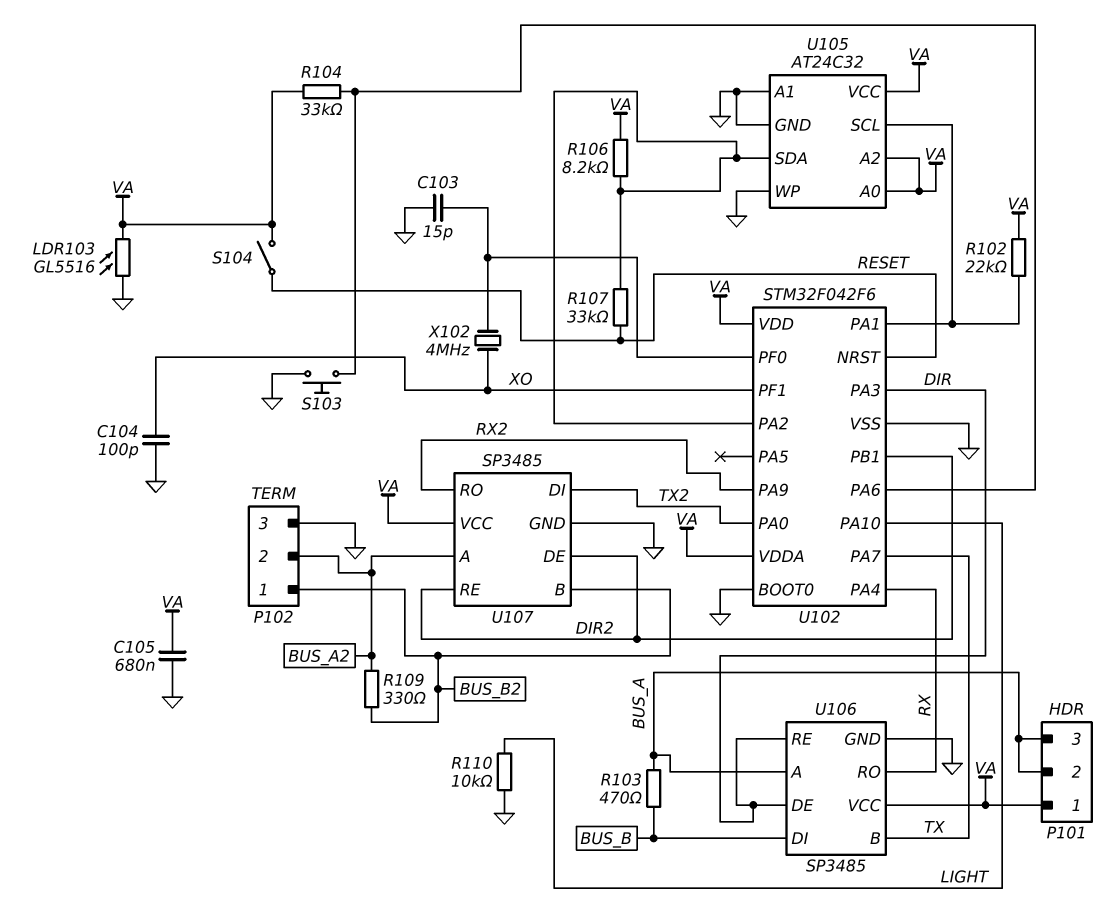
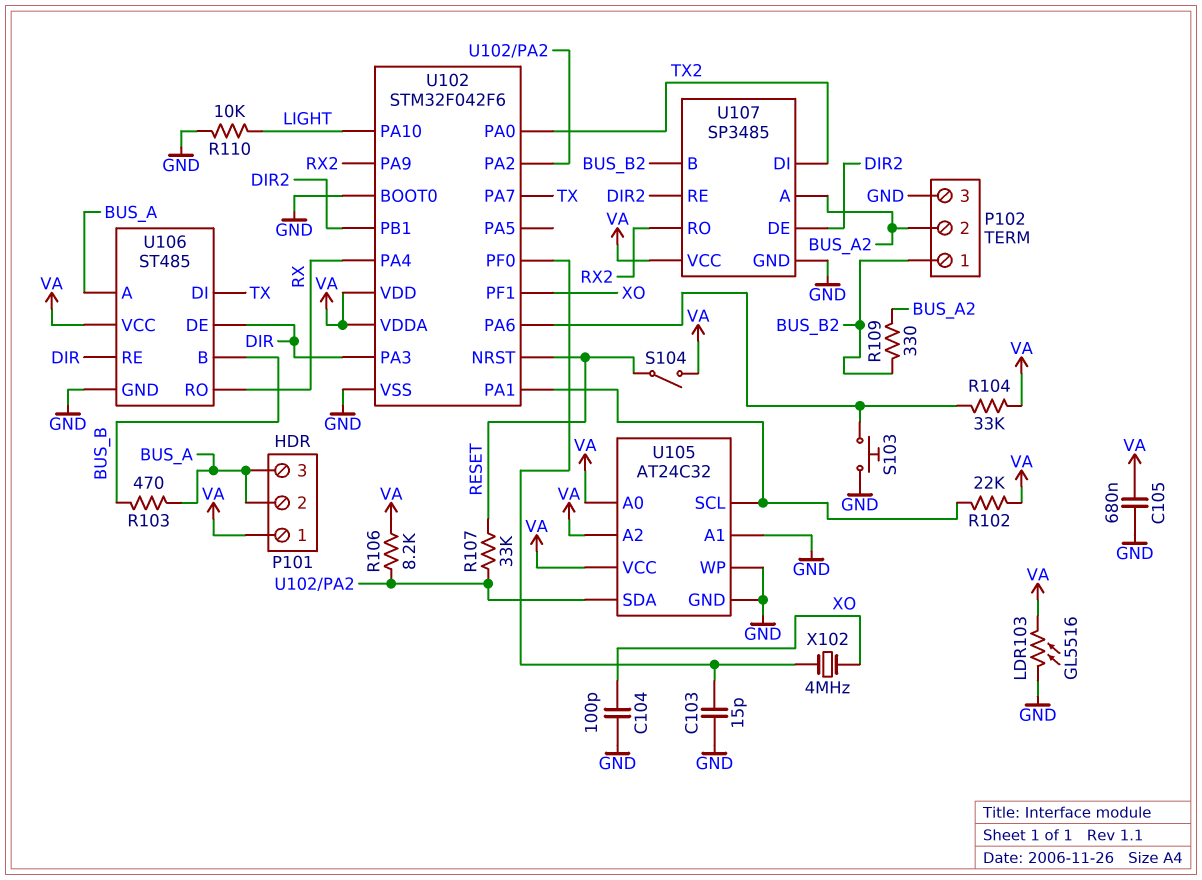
U106: SP3485 -> ST485
U106 pin B: TX -> BUS_B
U106 pin DI: BUS_B -> TX

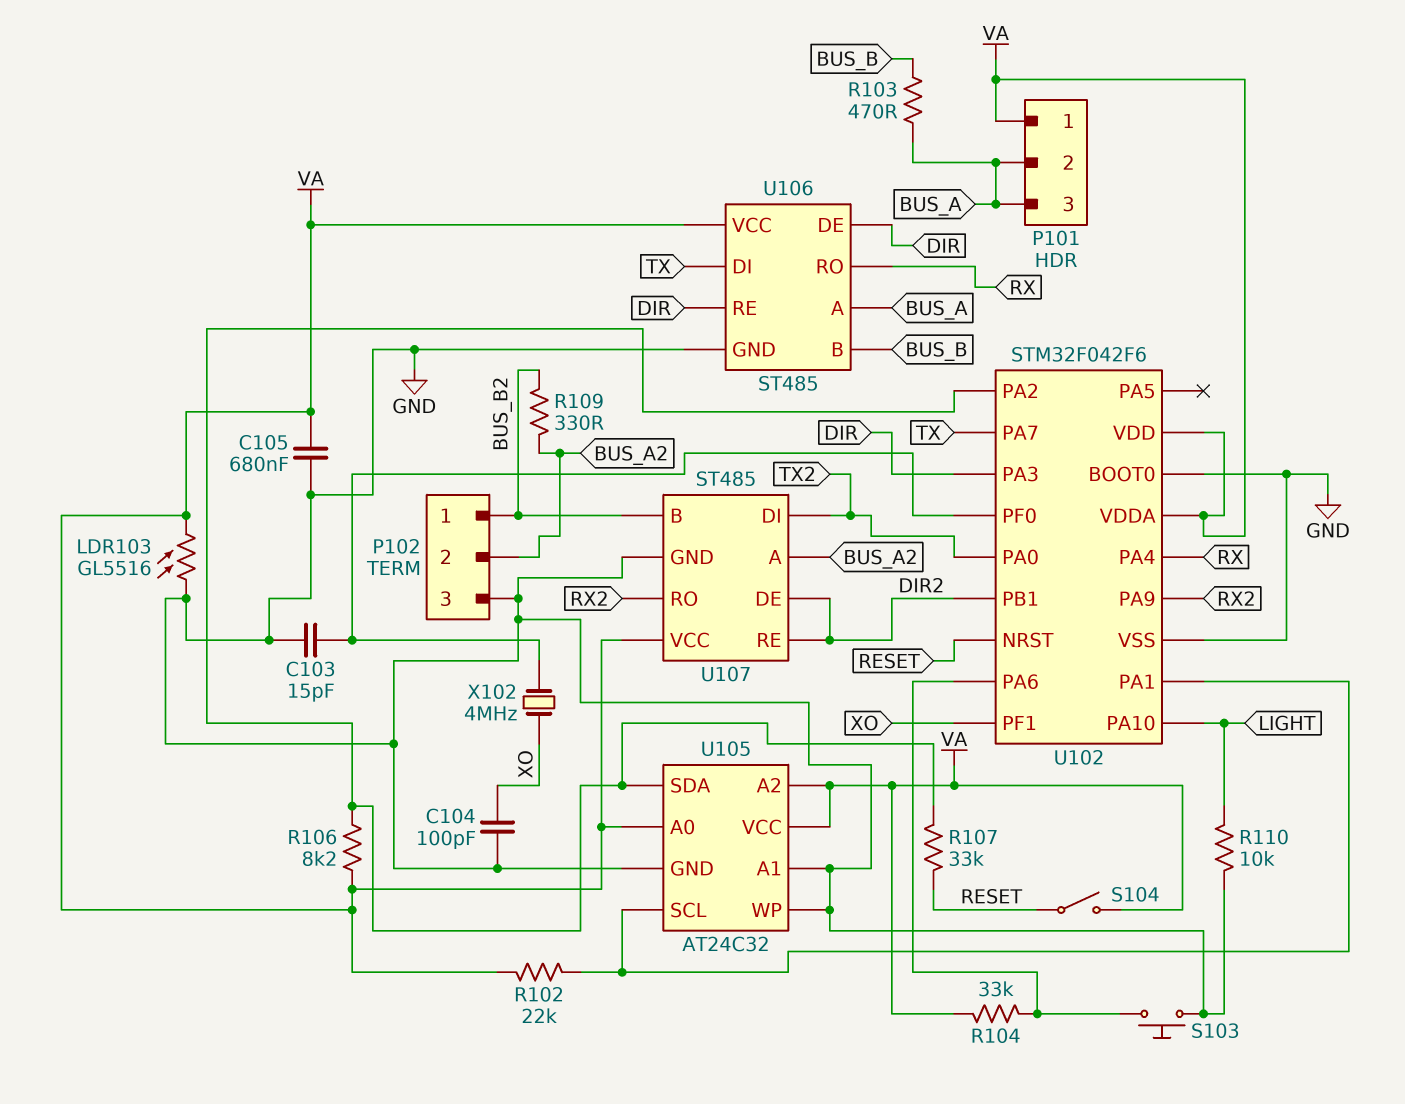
U107: SP3485 -> ST485

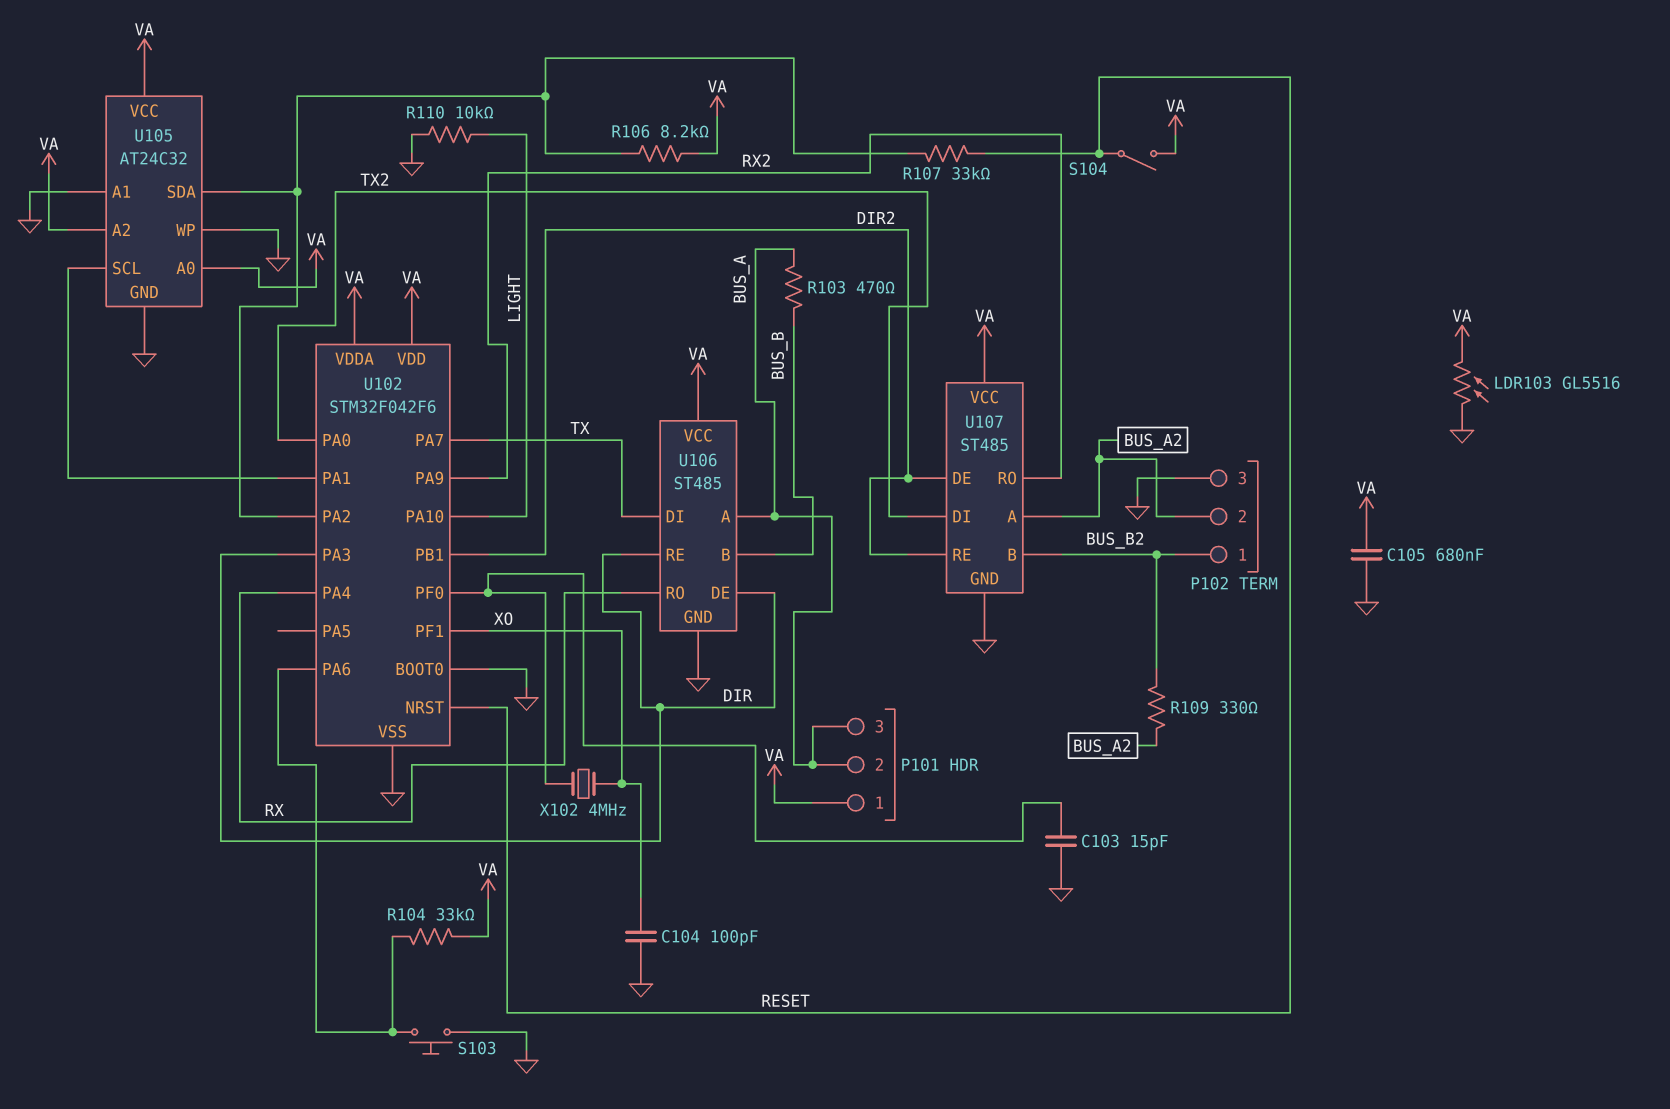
R102: 22k (U102/PA1, VA) -> none

